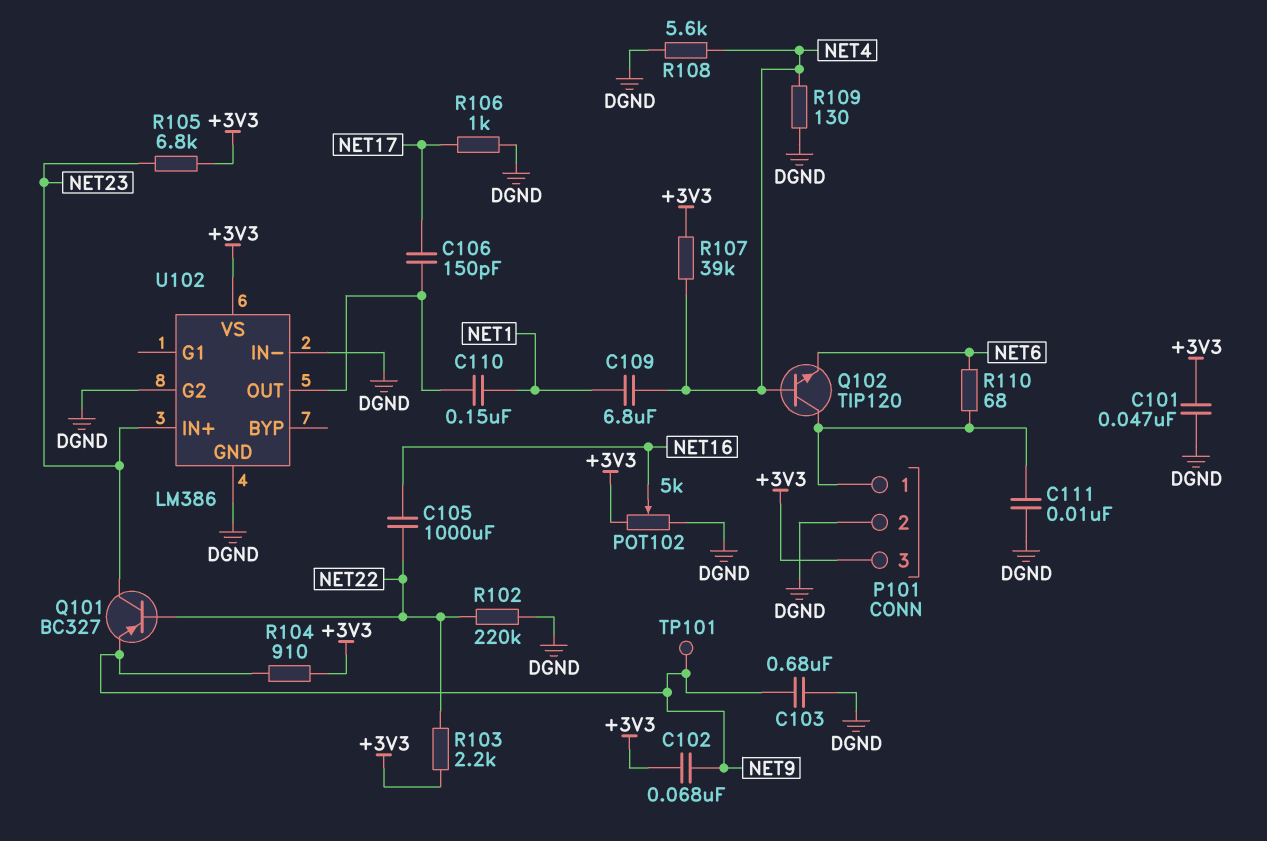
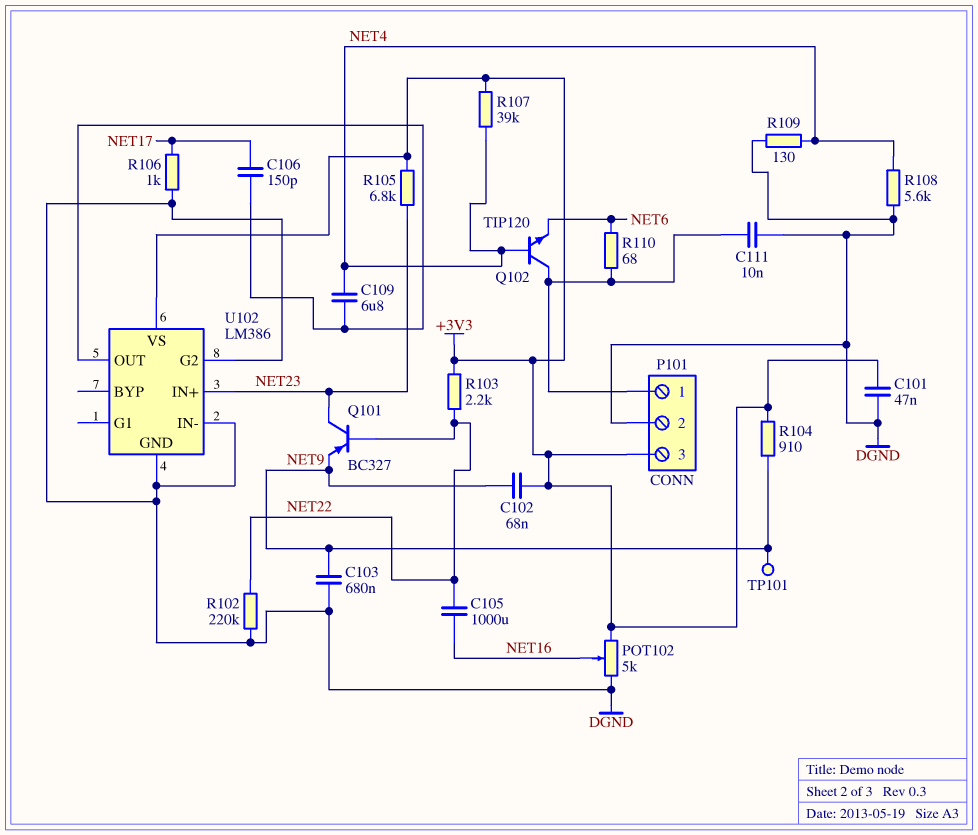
C109: 6.8uF (NET1, NET4) -> 6.8uF (NET4, U102/OUT)
C110: 150nF (NET1, U102/OUT) -> none

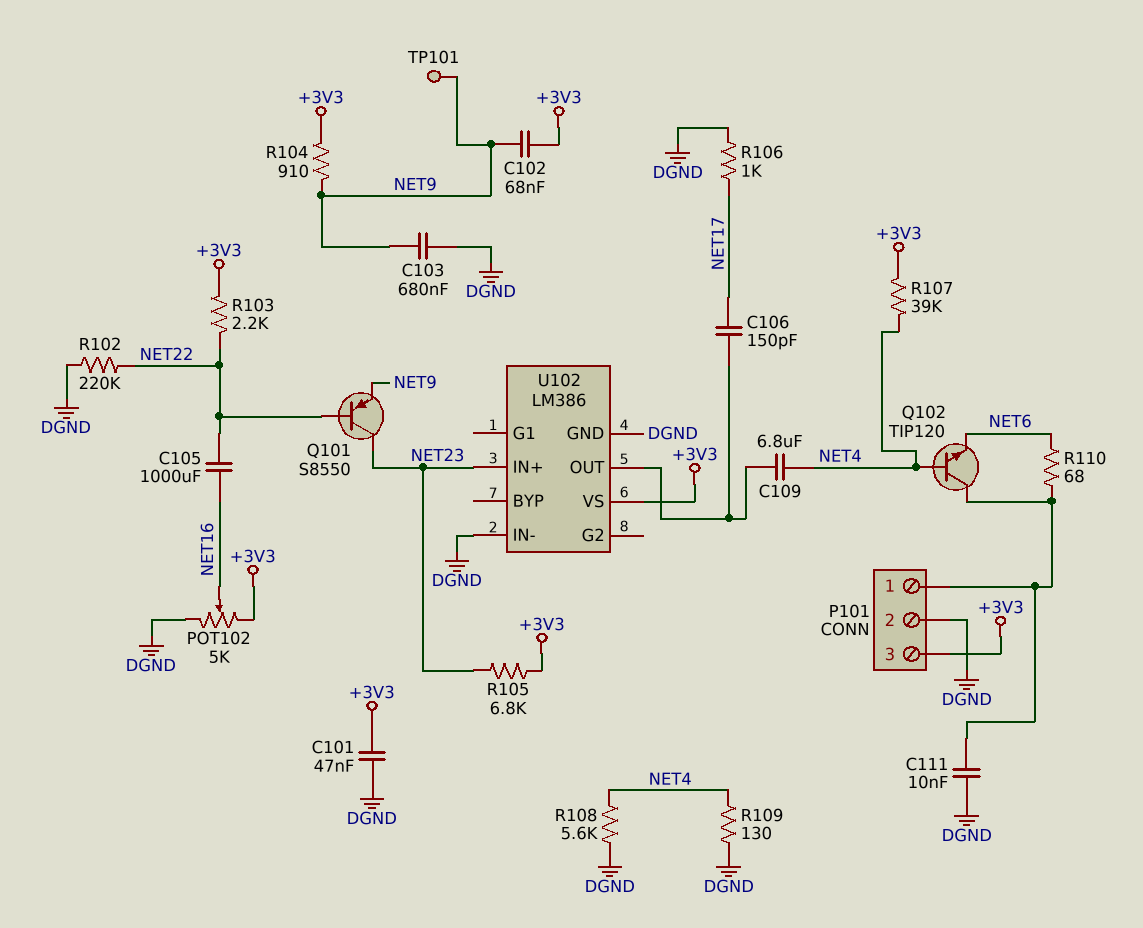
Q101: PNP BC327 (B NET22, C NET23, E NET9) -> PNP S8550 (B NET22, C NET23, E NET9)
U102 pin G2: DGND -> none

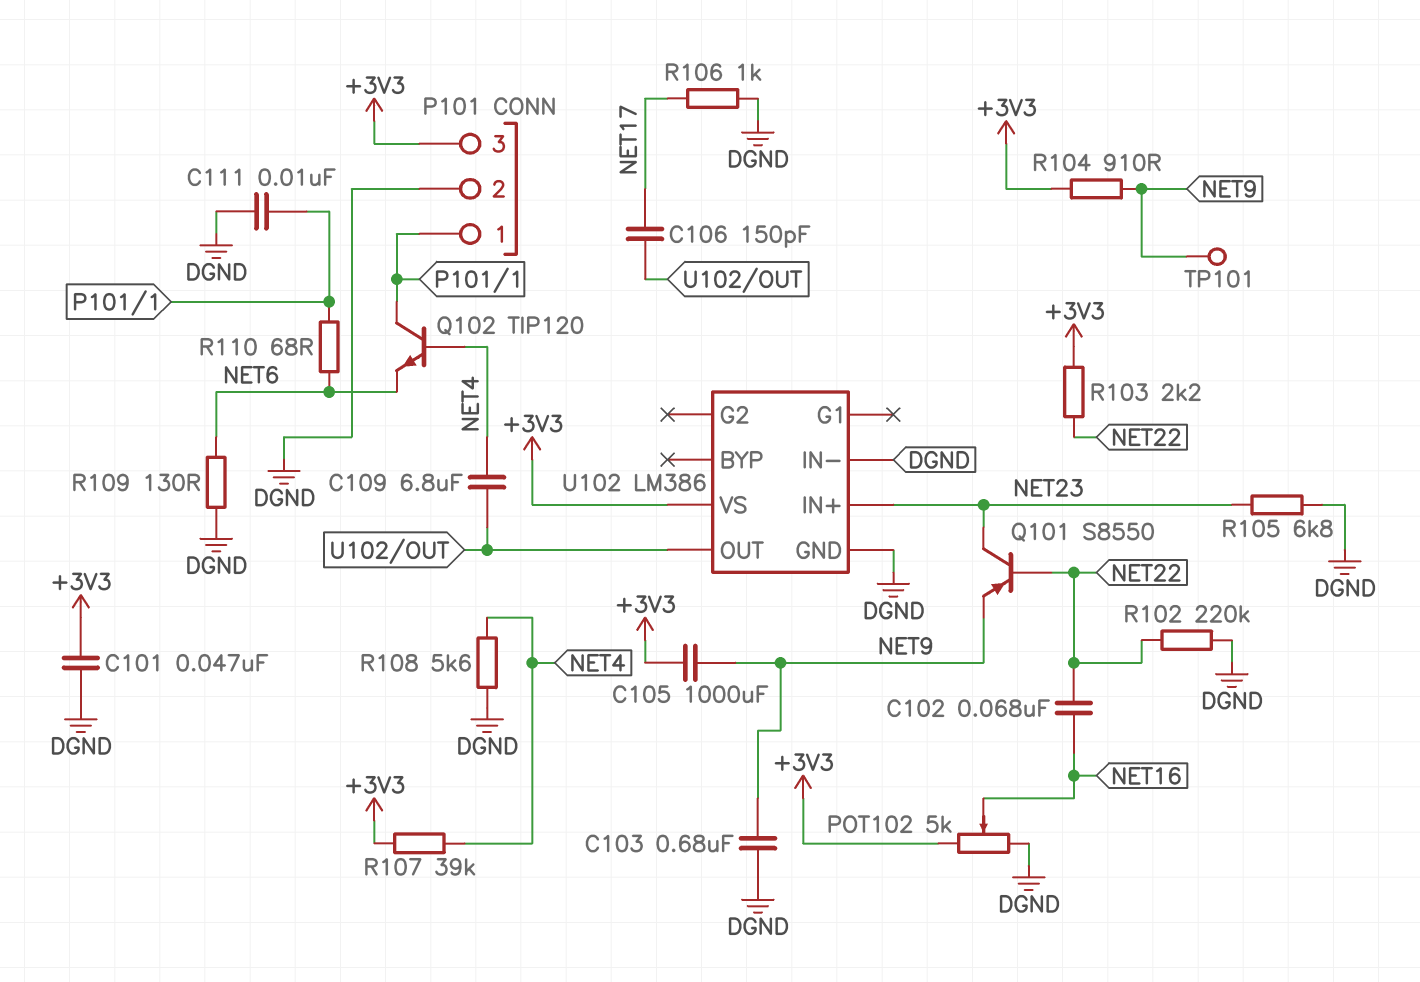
C102: 68nF (+3V3, NET9) -> 68nF (NET16, NET22)
C105: 1000uF (NET16, NET22) -> 1000uF (+3V3, NET9)
R105: 6.8k (+3V3, NET23) -> 6.8k (DGND, NET23)
R109: 130 (DGND, NET4) -> 130 (DGND, NET6)

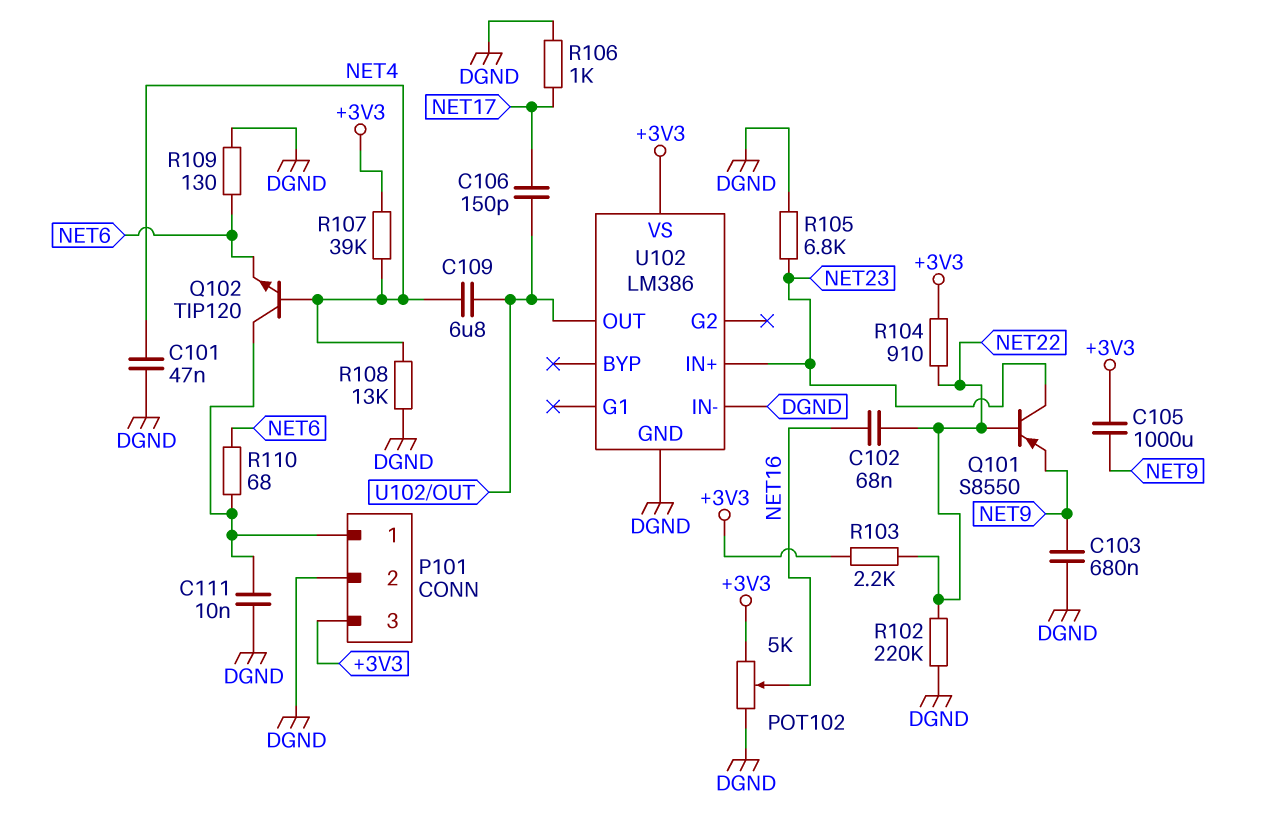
C101: 47nF (+3V3, DGND) -> 47nF (DGND, NET4)
R104: 910 (+3V3, NET9) -> 910 (+3V3, NET22)
R108: 5.6k (DGND, NET4) -> 13k (DGND, NET4)
TP101: test point (NET9) -> none

